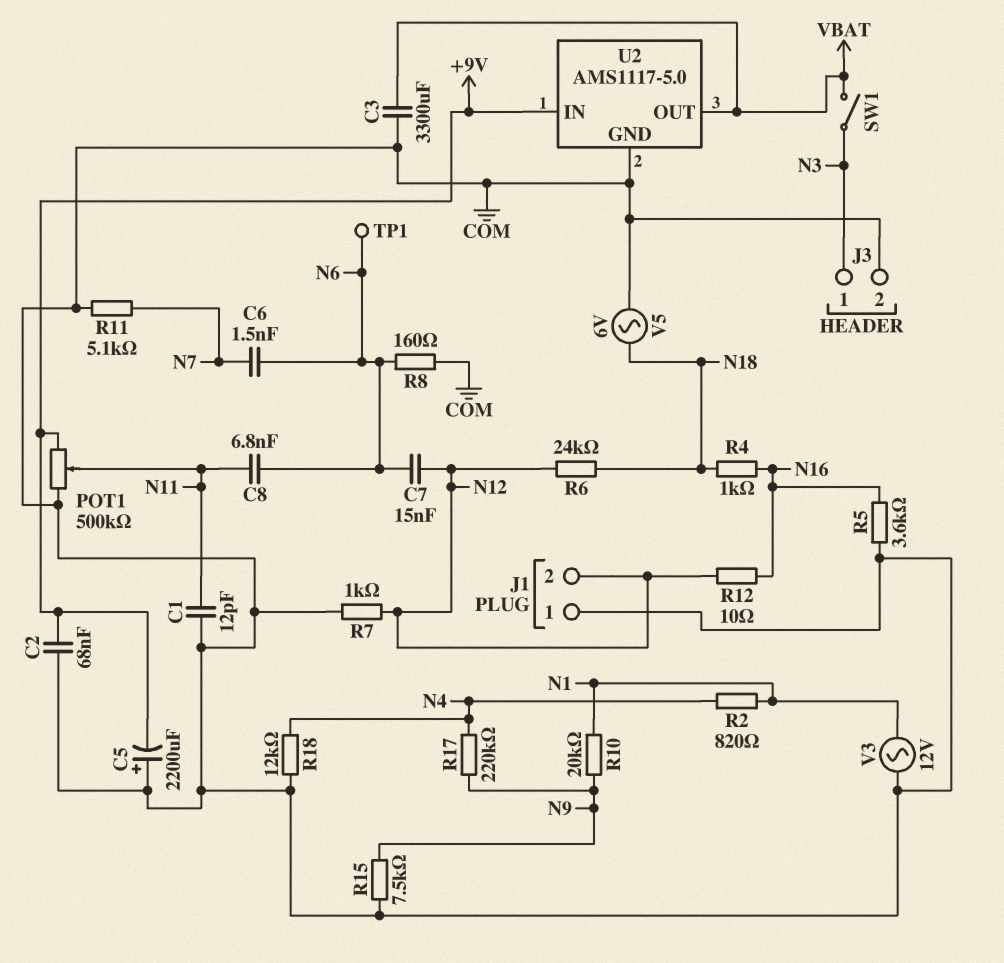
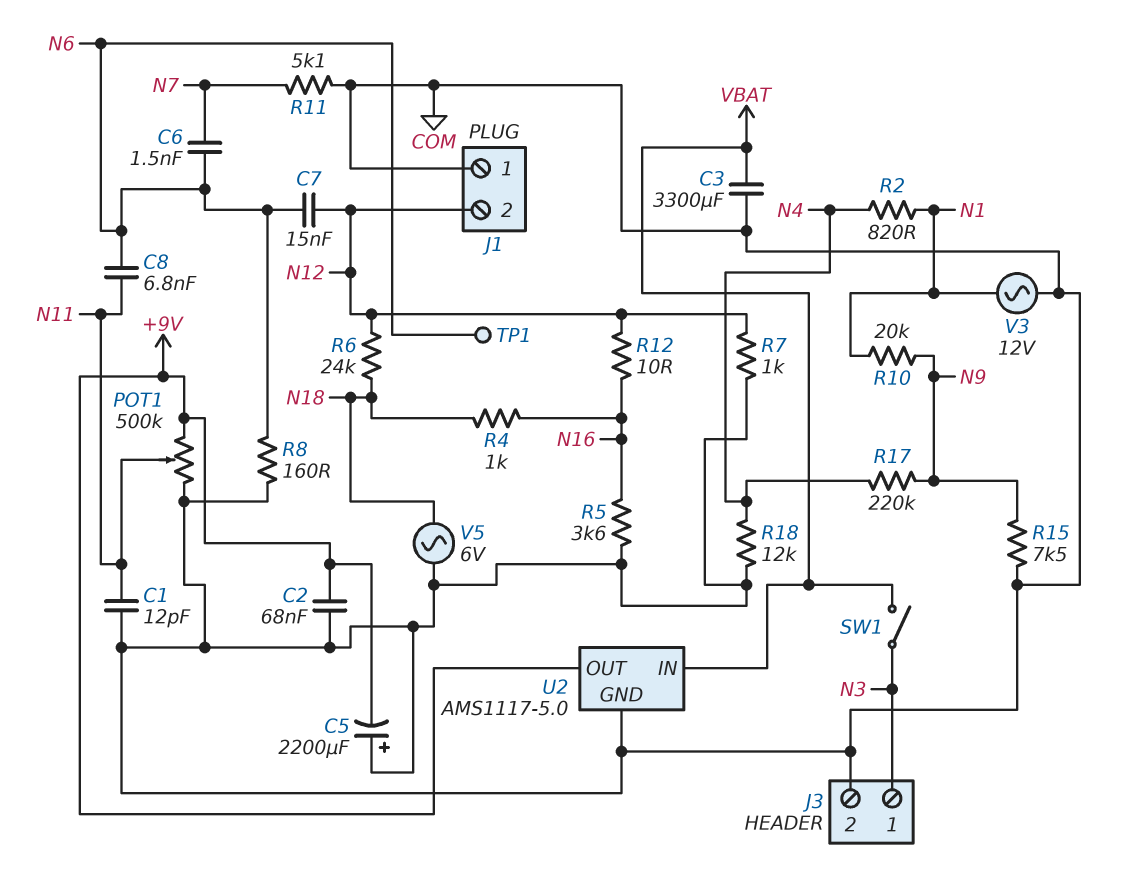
U2 pin IN: +9V -> VBAT
U2 pin OUT: VBAT -> +9V

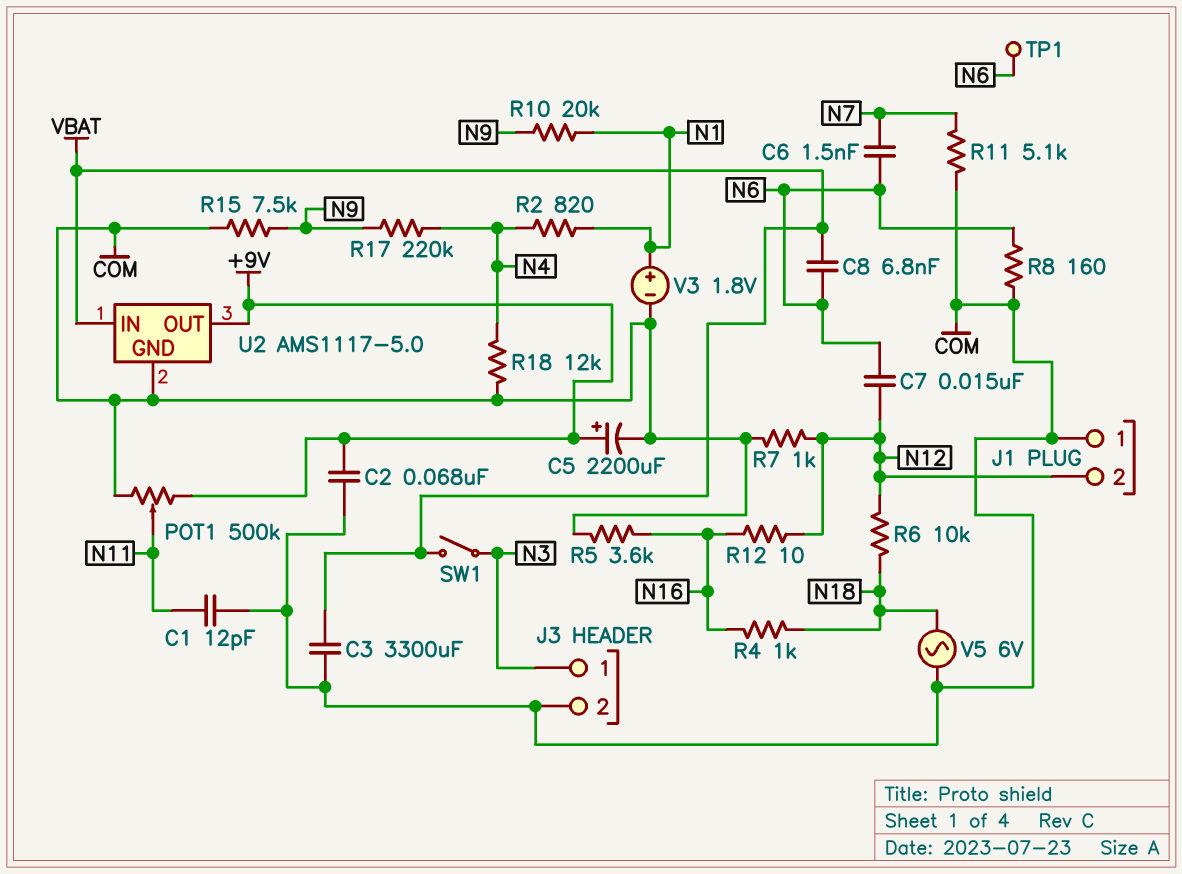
C5: 2200uF (plus COM, minus +9V) -> 2200uF (plus +9V, minus COM)
C8: 6.8nF (N6, N11) -> 6.8nF (N6, VBAT)
R6: 24k (N12, N18) -> 10k (N12, N18)
V3: AC 12V (COM, N1) -> 1.8V (plus N1, minus COM)

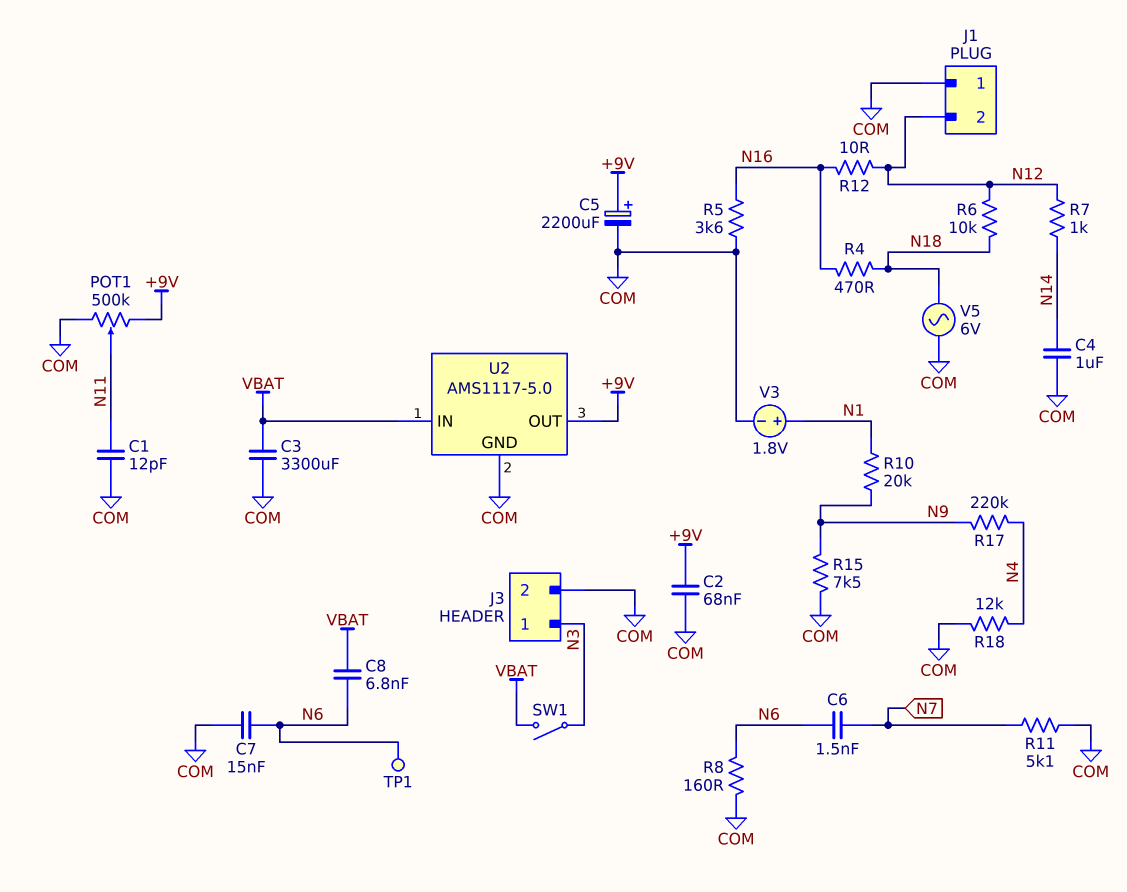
C4: none -> 1uF (COM, N14)
C7: 15nF (N6, N12) -> 15nF (COM, N6)
R2: 820 (N1, N4) -> none
R4: 1k (N16, N18) -> 470 (N16, N18)
R7: 1k (COM, N12) -> 1k (N12, N14)

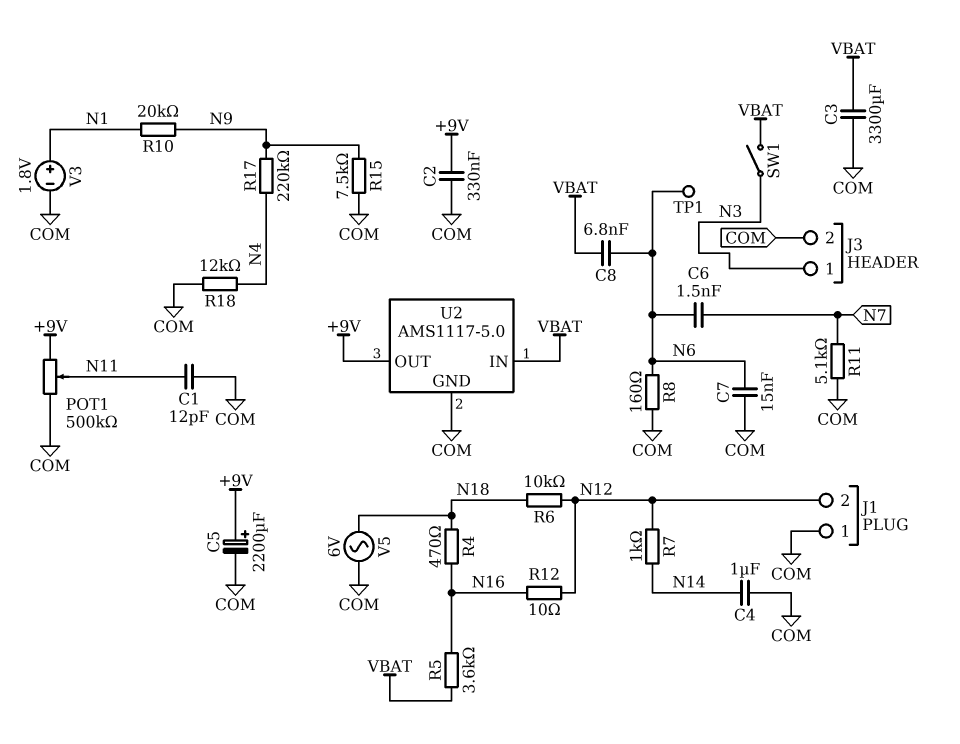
C2: 68nF (+9V, COM) -> 330nF (+9V, COM)
R5: 3.6k (COM, N16) -> 3.6k (N16, VBAT)

